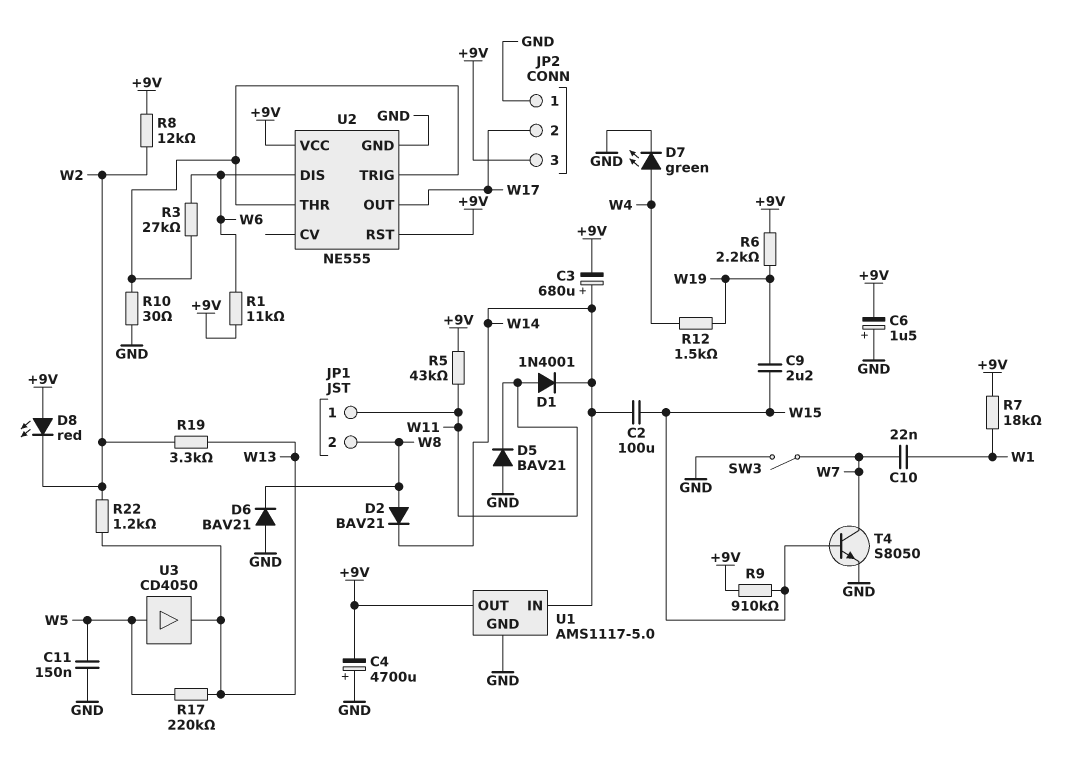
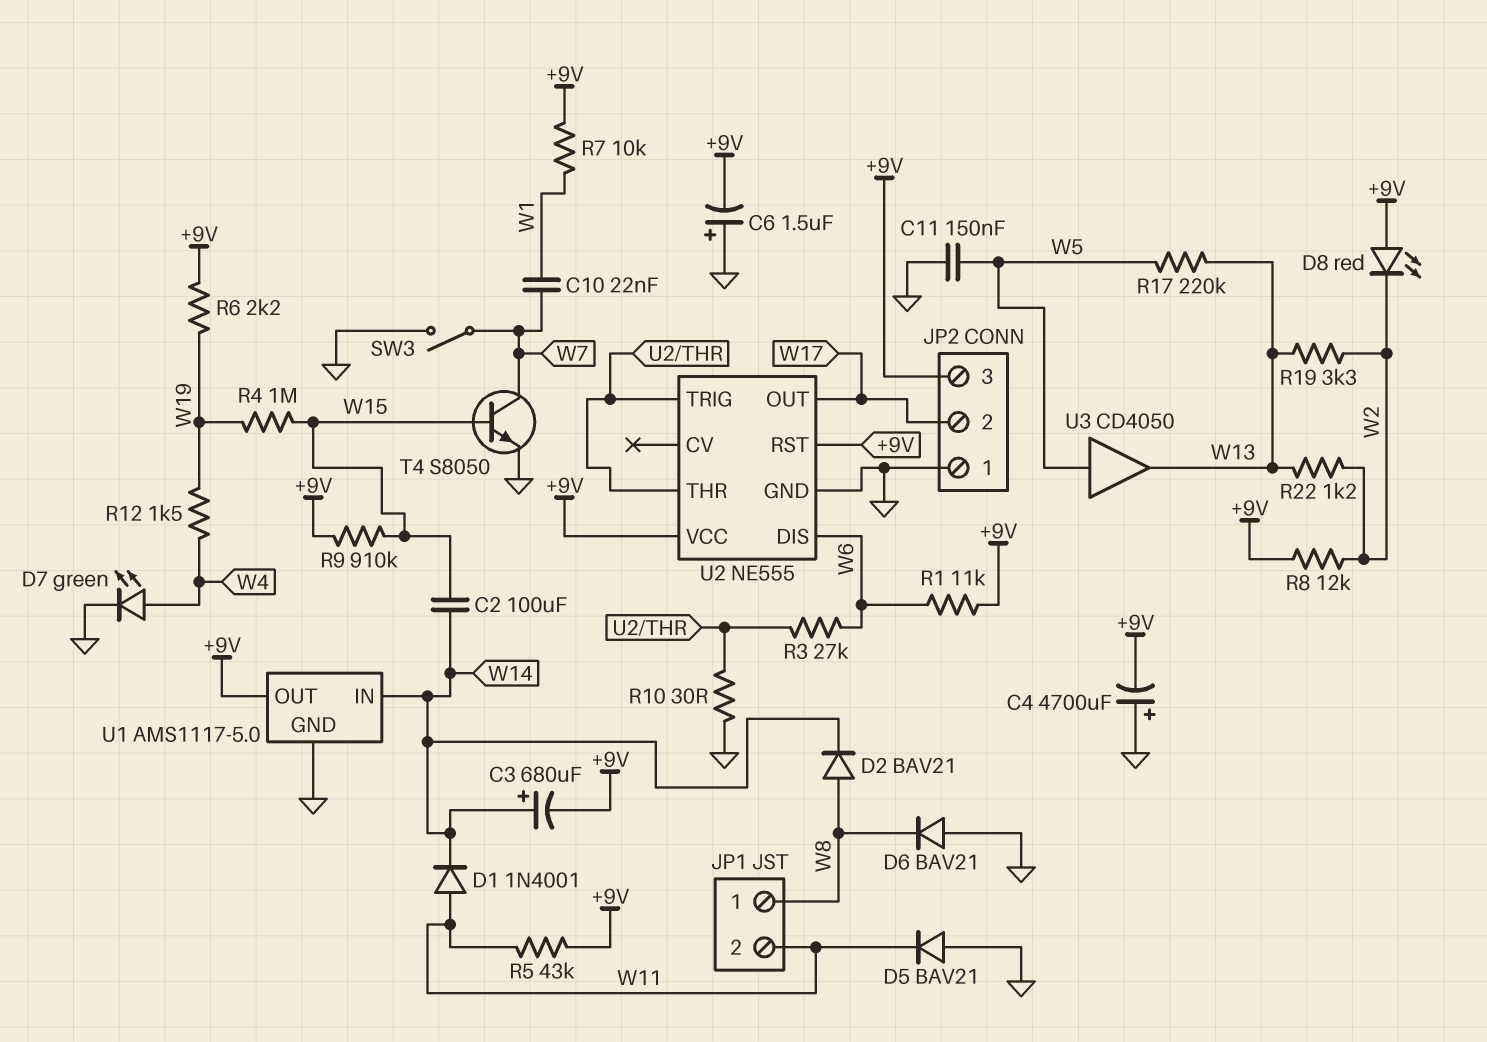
C9: 2.2uF (W15, W19) -> none
JP1 pin 1: W11 -> W8
JP1 pin 2: W8 -> W11
R4: none -> 1M (W15, W19)
R7: 18k (+9V, W1) -> 10k (+9V, W1)

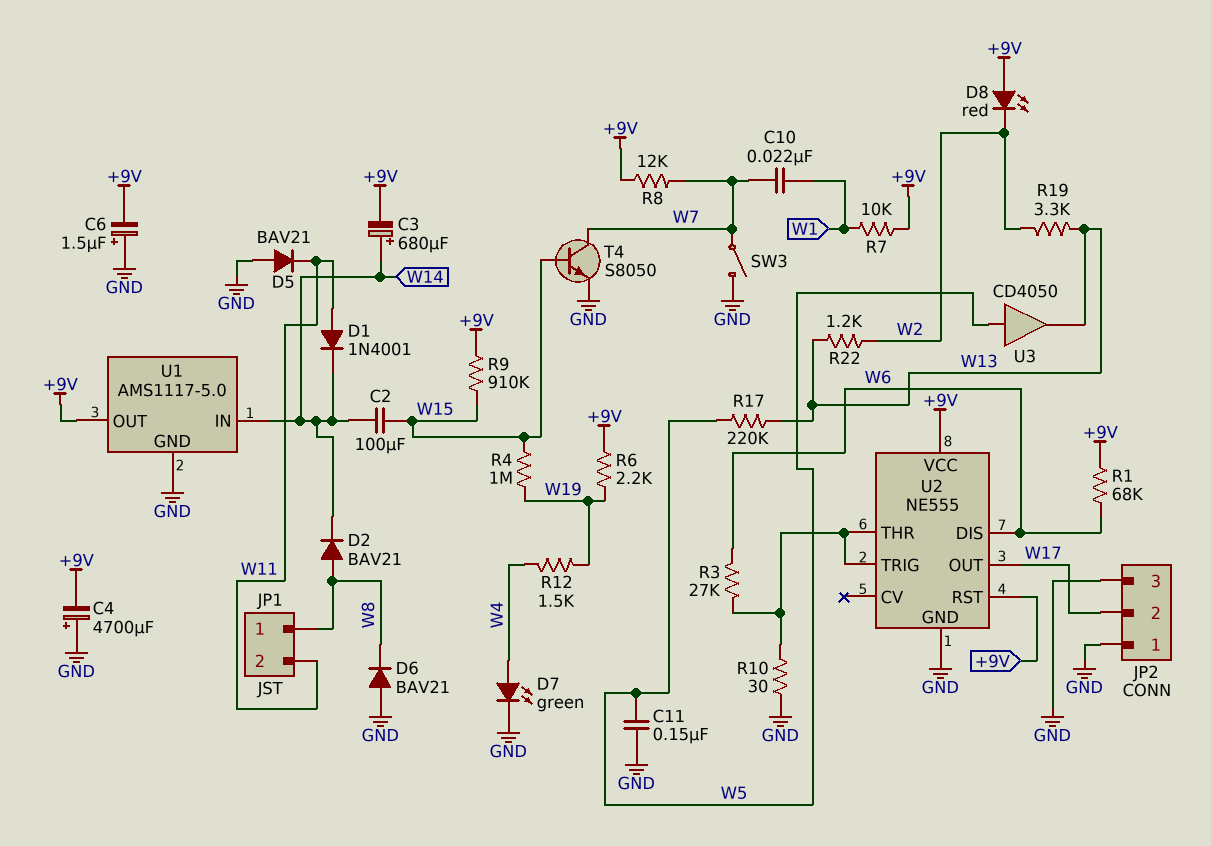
JP2 pin 3: +9V -> GND
R1: 11k (+9V, W6) -> 68k (+9V, W6)
R5: 43k (+9V, W11) -> none
R8: 12k (+9V, W2) -> 12k (+9V, W7)

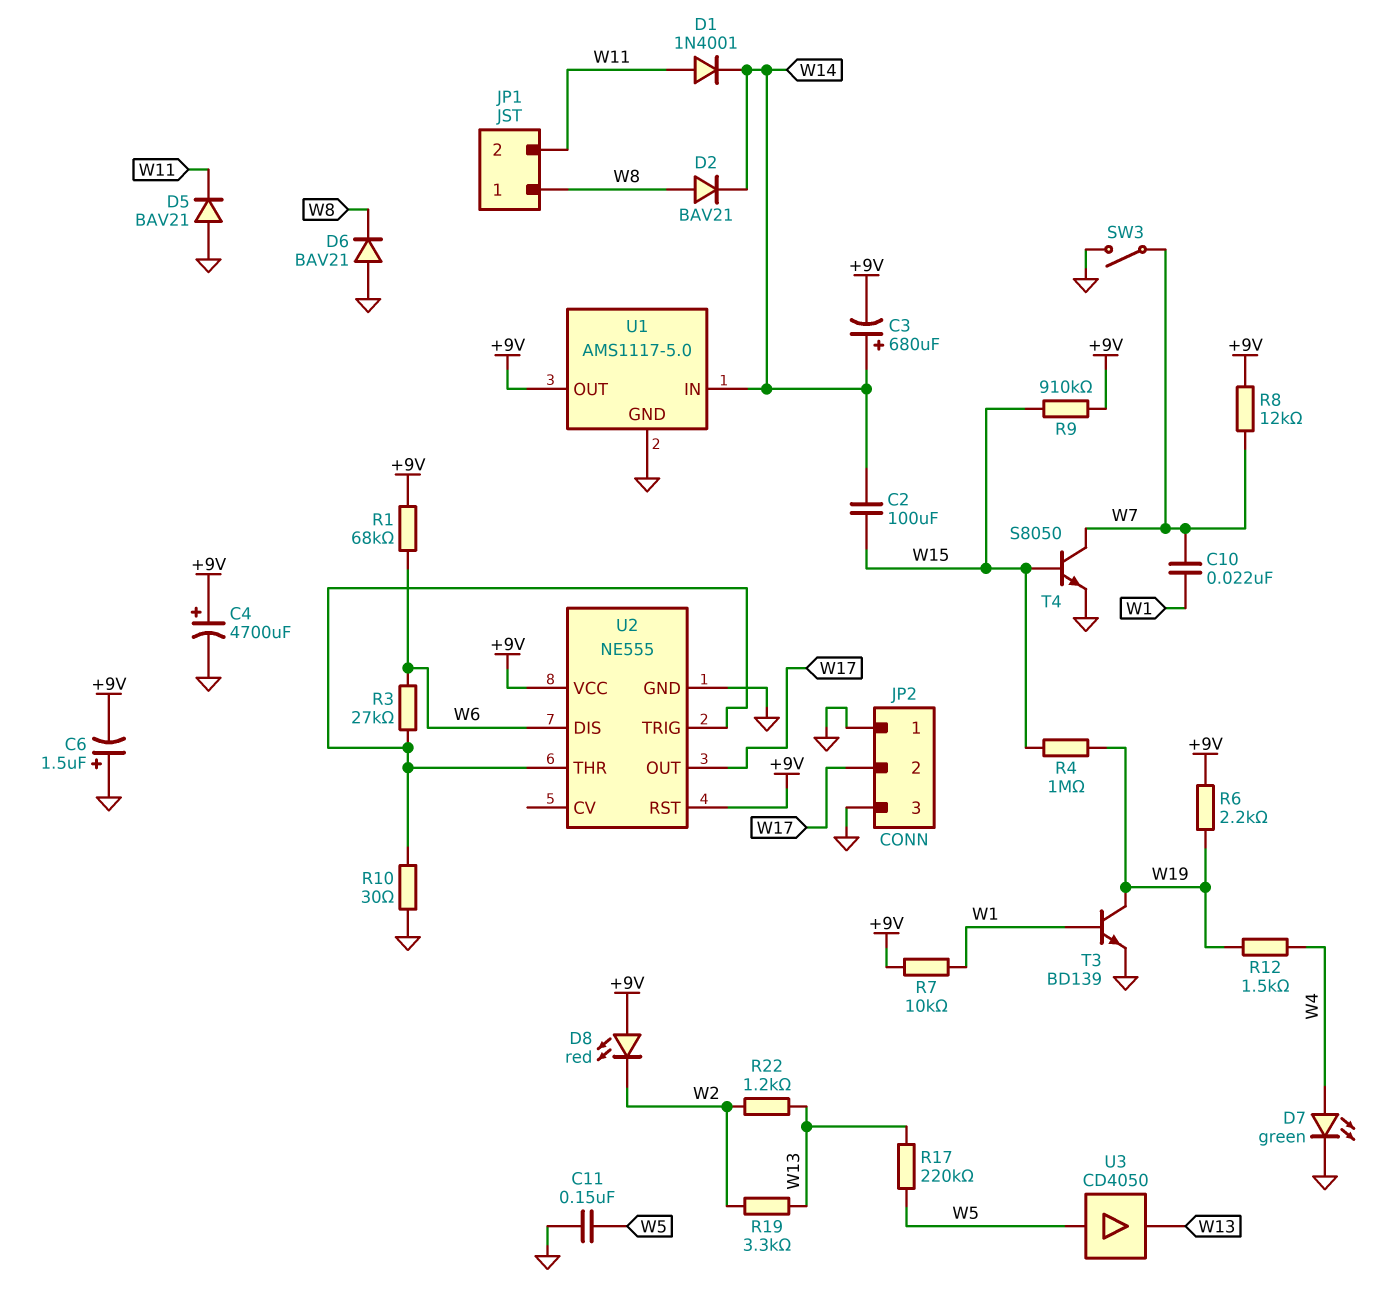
C4: 4700uF (plus GND, minus +9V) -> 4700uF (plus +9V, minus GND)
T3: none -> NPN BD139 (B W1, C W19, E GND)

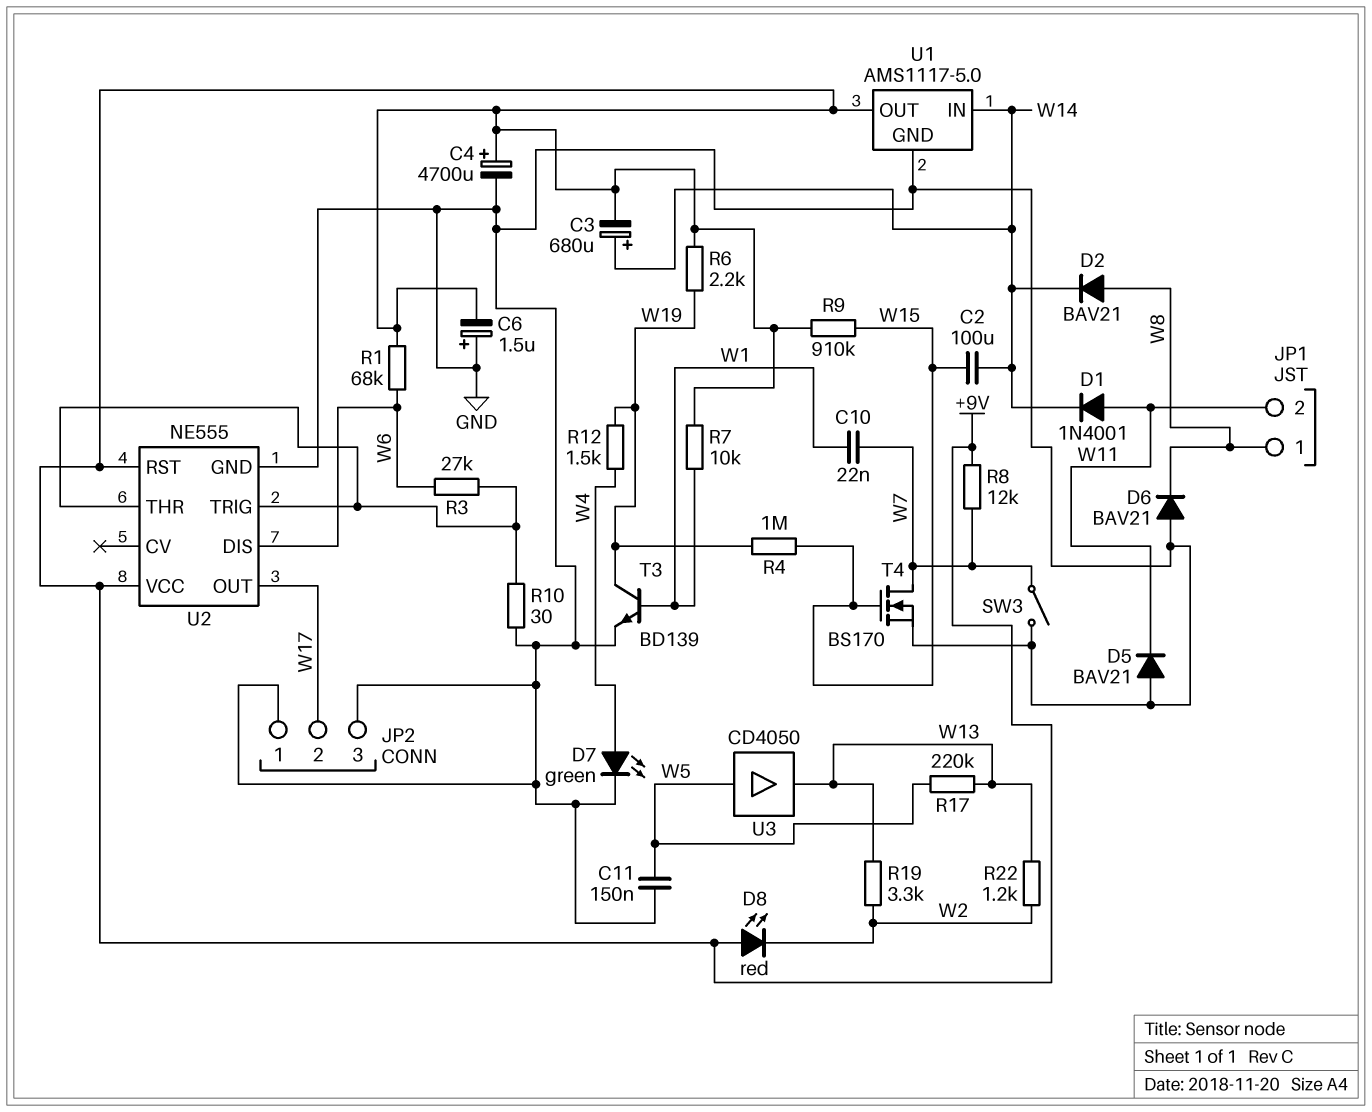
T4: NPN S8050 (B W15, C W7, E GND) -> NMOS BS170 (G W15, D W7, S GND)

